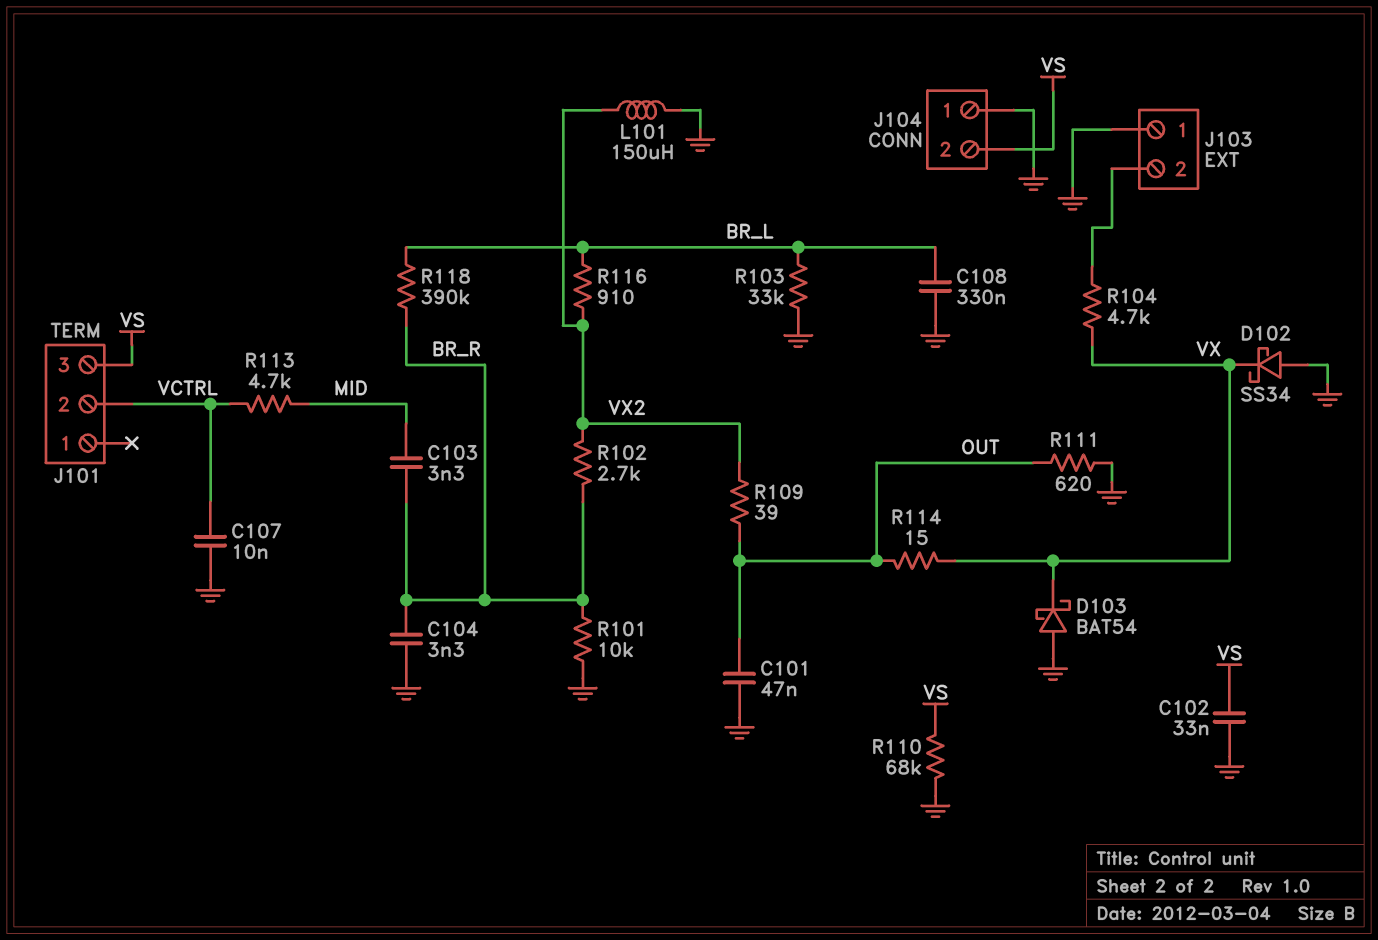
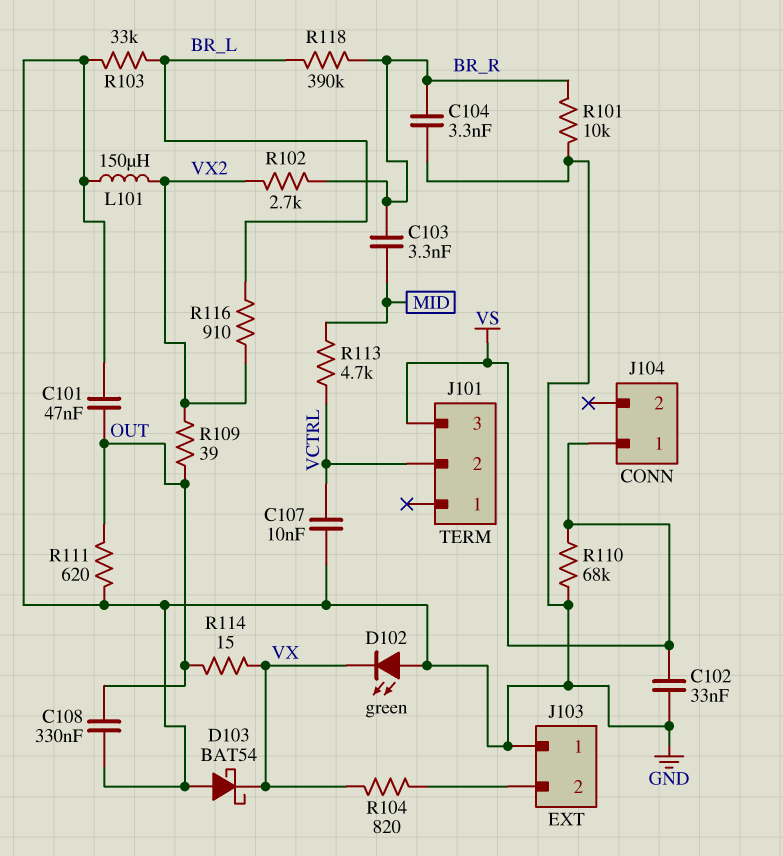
C108: 330nF (BR_L, GND) -> 330nF (GND, OUT)
D102: schottky SS34 (A GND, K VX) -> LED green (A GND, K VX)
J104 pin 1: GND -> VS
J104 pin 2: VS -> none
R104: 4.7k (J103/2, VX) -> 820 (J103/2, VX)

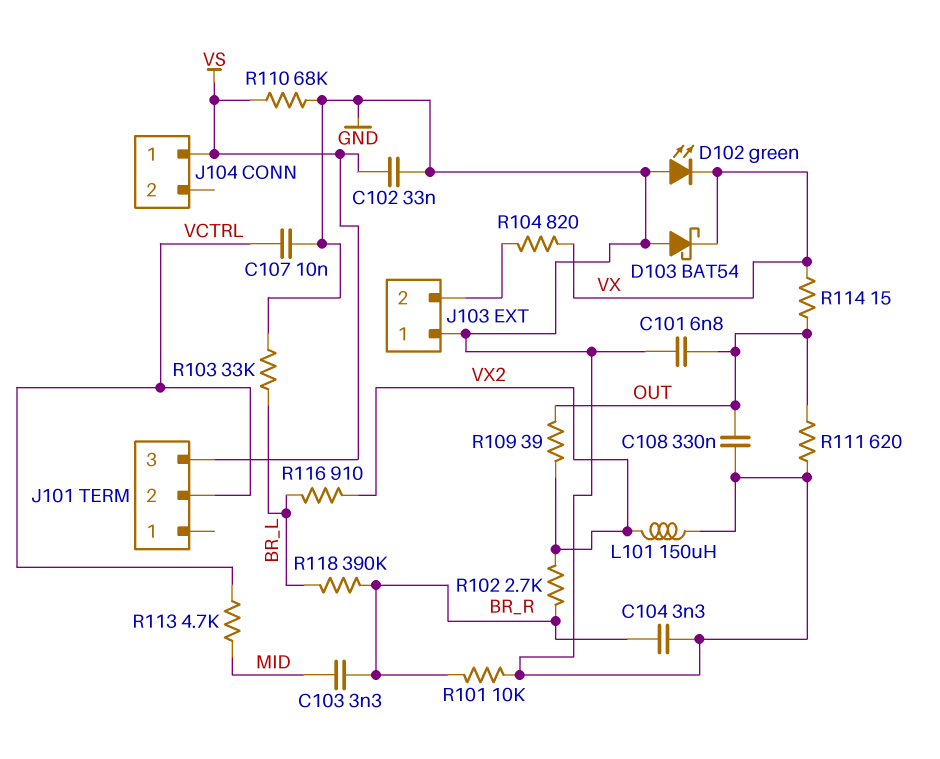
C101: 47nF (GND, OUT) -> 6.8nF (GND, OUT)

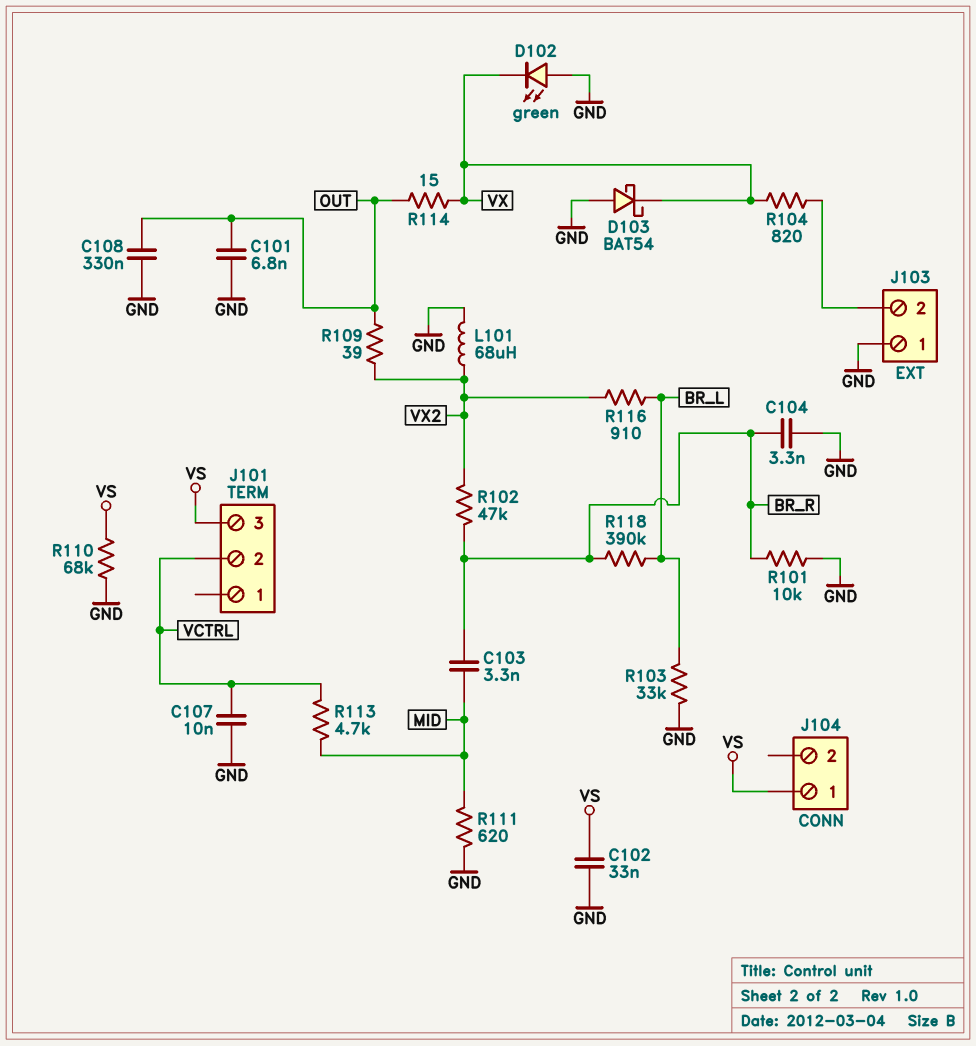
L101: 150uH (GND, VX2) -> 68uH (GND, VX2)
R102: 2.7k (BR_R, VX2) -> 47k (BR_R, VX2)
R111: 620 (GND, OUT) -> 620 (GND, MID)

